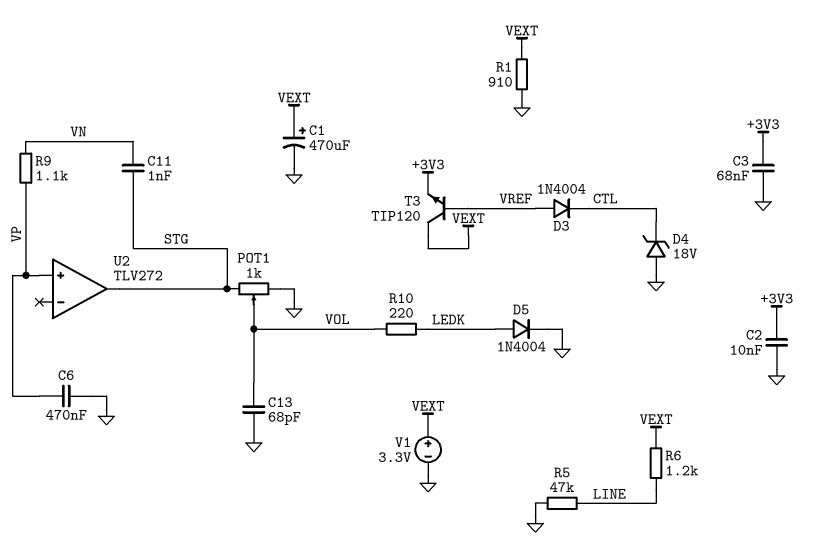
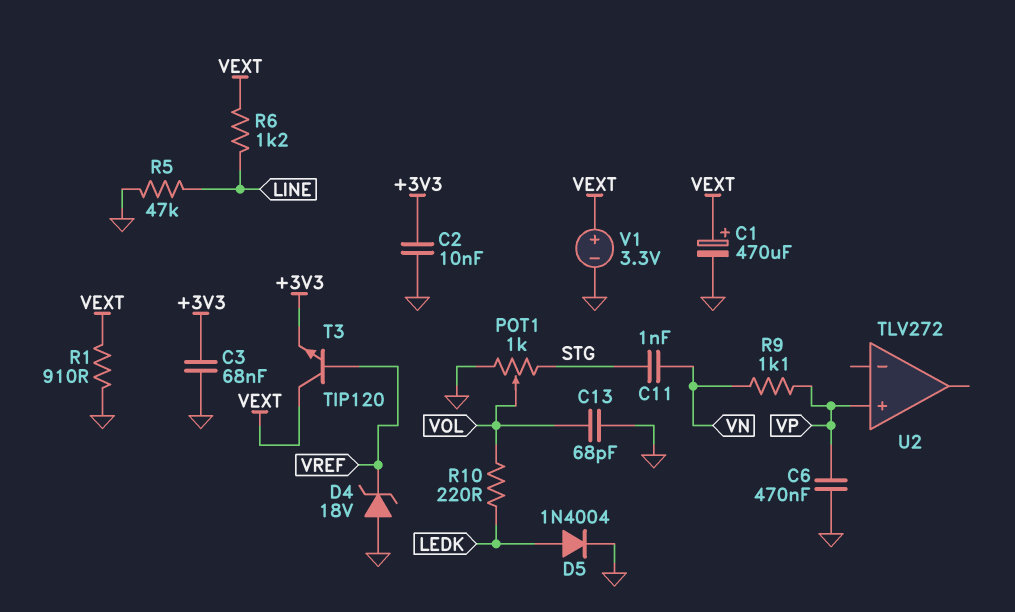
D3: diode 1N4004 (A VREF, K CTL) -> none
D4: zener 18V (A GND, K CTL) -> zener 18V (A GND, K VREF)
U2 pin out: STG -> none

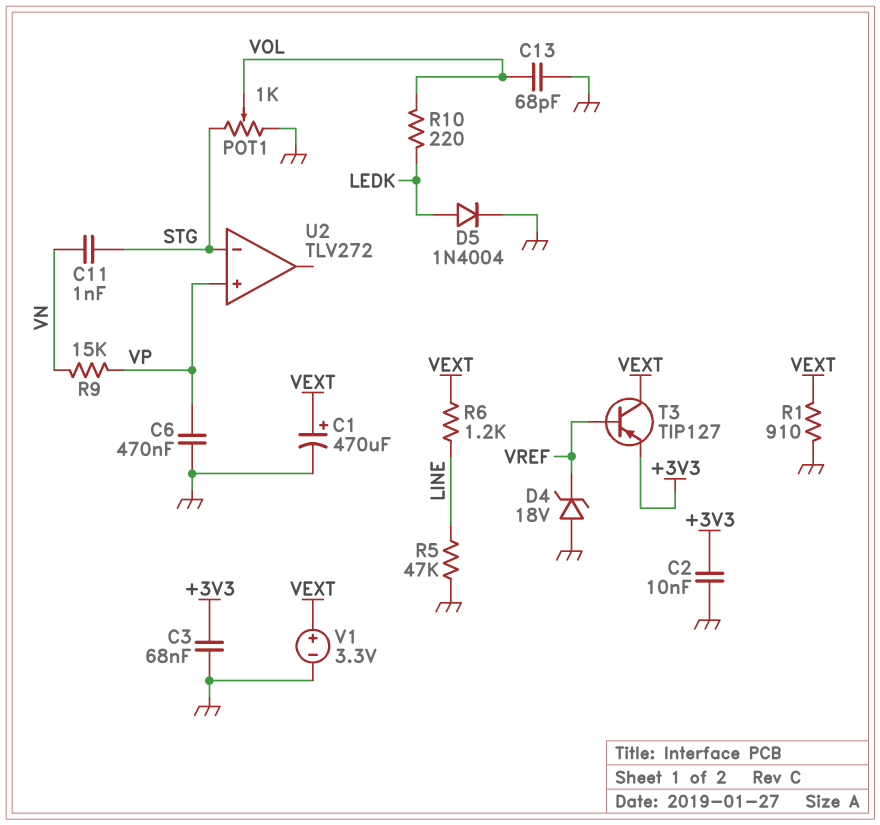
R9: 1.1k (VN, VP) -> 15k (VN, VP)
T3: NPN TIP120 (B VREF, C VEXT, E +3V3) -> PNP TIP127 (B VREF, C VEXT, E +3V3)
U2 pin in-: none -> STG

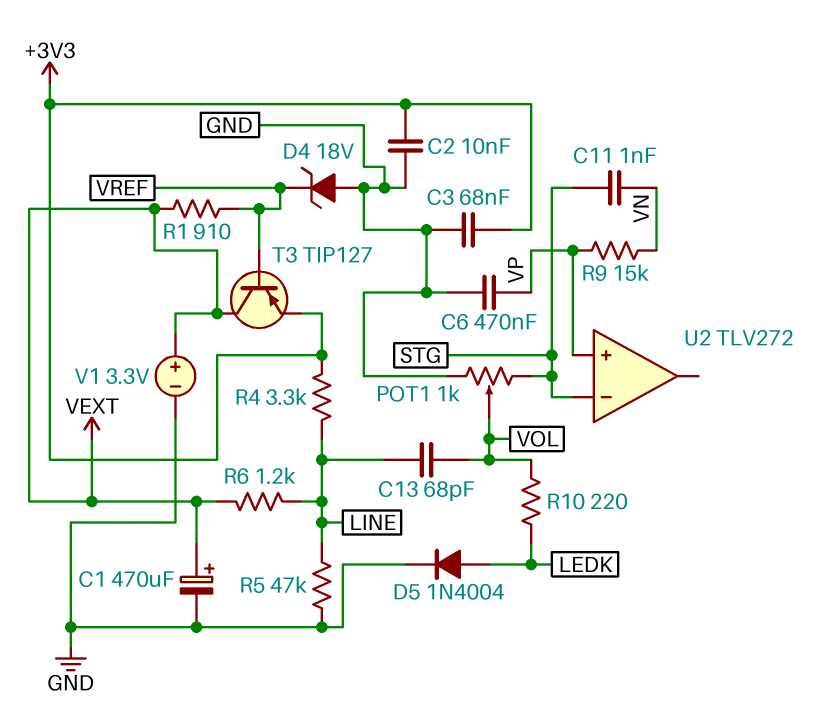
C13: 68pF (GND, VOL) -> 68pF (LINE, VOL)
R1: 910 (GND, VEXT) -> 910 (VEXT, VREF)
R4: none -> 3.3k (+3V3, LINE)

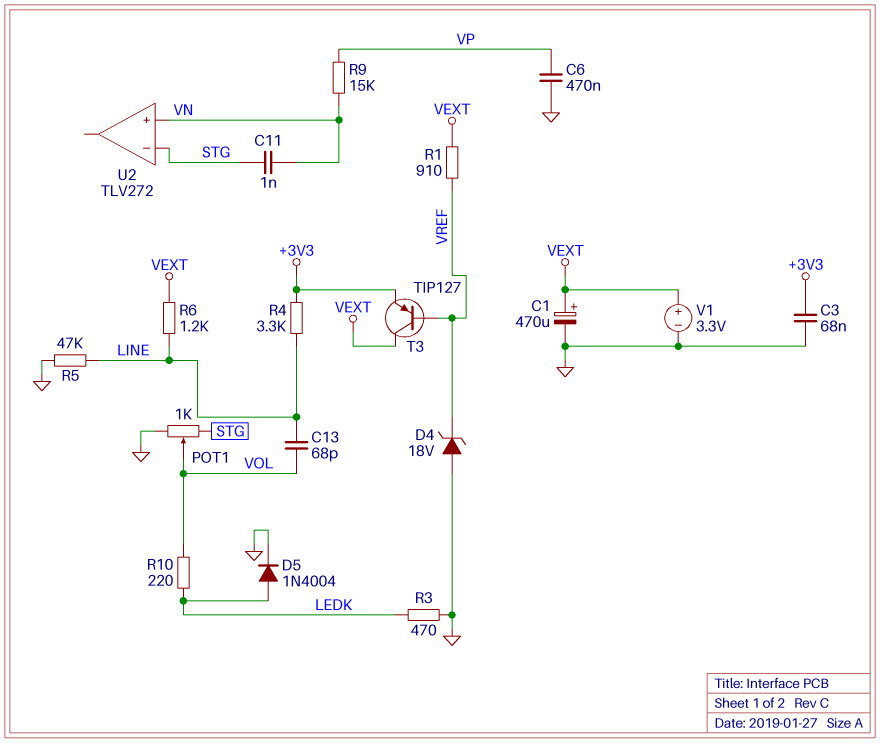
C2: 10nF (+3V3, GND) -> none
R3: none -> 470 (GND, LEDK)
U2 pin in+: VP -> VN

